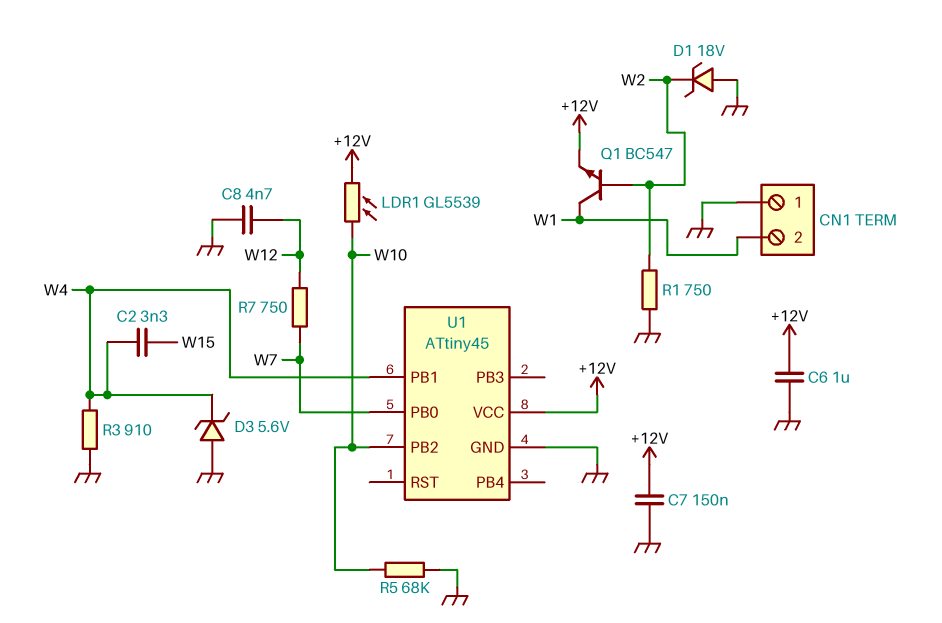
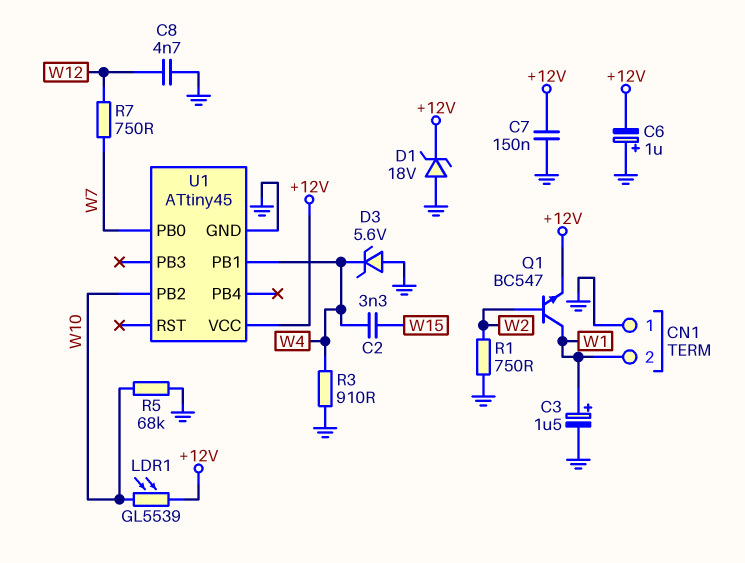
C3: none -> 1.5uF (plus W1, minus GND)
C6: 1uF (+12V, GND) -> 1uF (plus GND, minus +12V)
D1: zener 18V (A GND, K W2) -> zener 18V (A GND, K +12V)

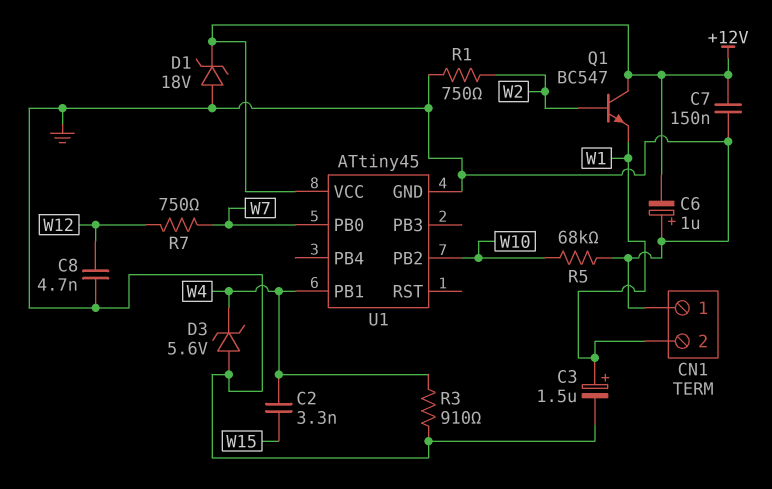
LDR1: GL5539 (+12V, W10) -> none
Q1: NPN BC547 (B W2, C W1, E +12V) -> NPN BC547 (B W2, C +12V, E W1)

